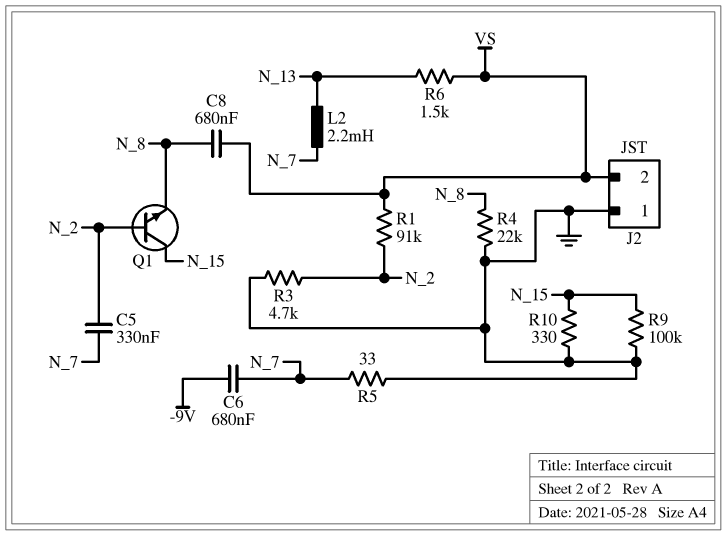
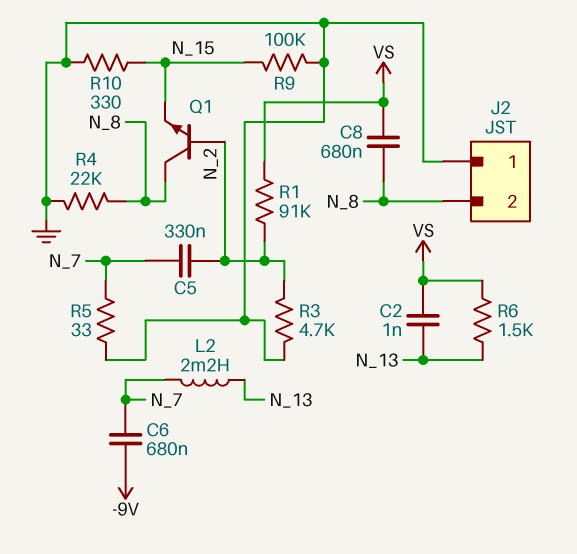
C2: none -> 1nF (N_13, VS)
J2 pin 2: VS -> N_8
Q1: NPN (B N_2, C N_15, E N_8) -> NPN (B N_2, C N_8, E N_15)

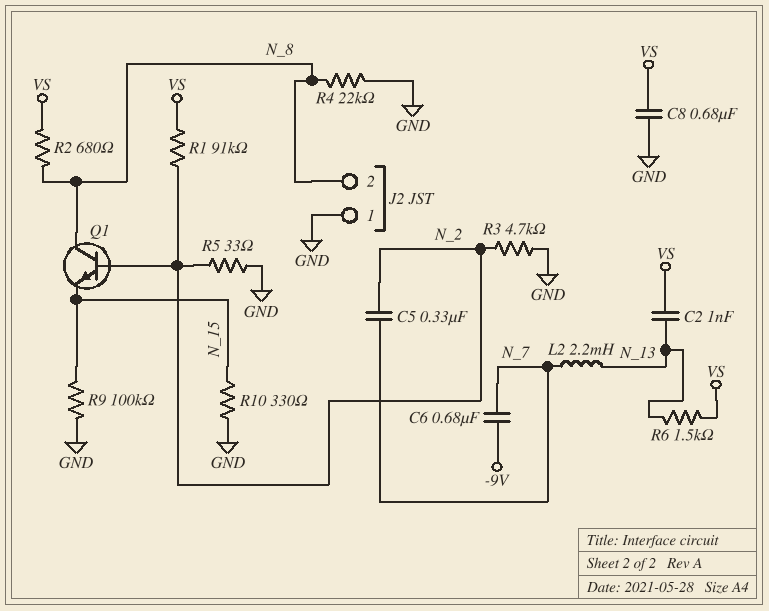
C8: 680nF (N_8, VS) -> 680nF (GND, VS)
R2: none -> 680 (N_8, VS)
R5: 33 (GND, N_7) -> 33 (GND, N_2)

